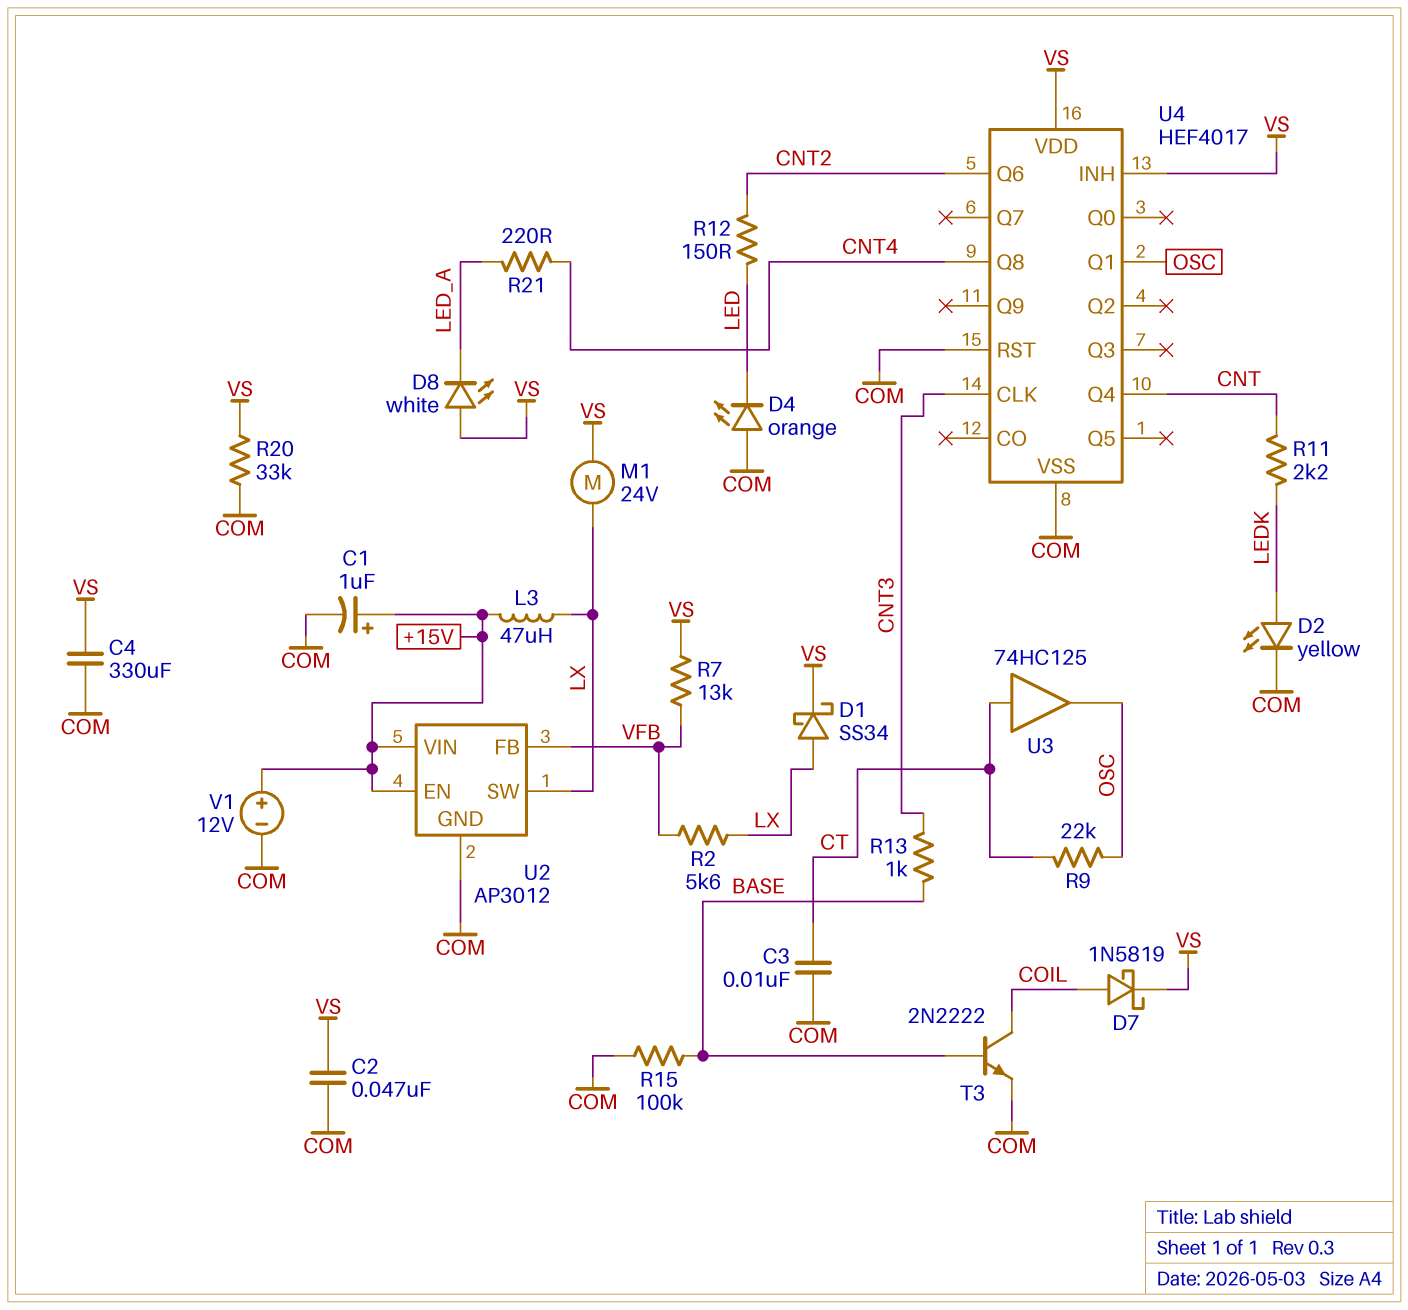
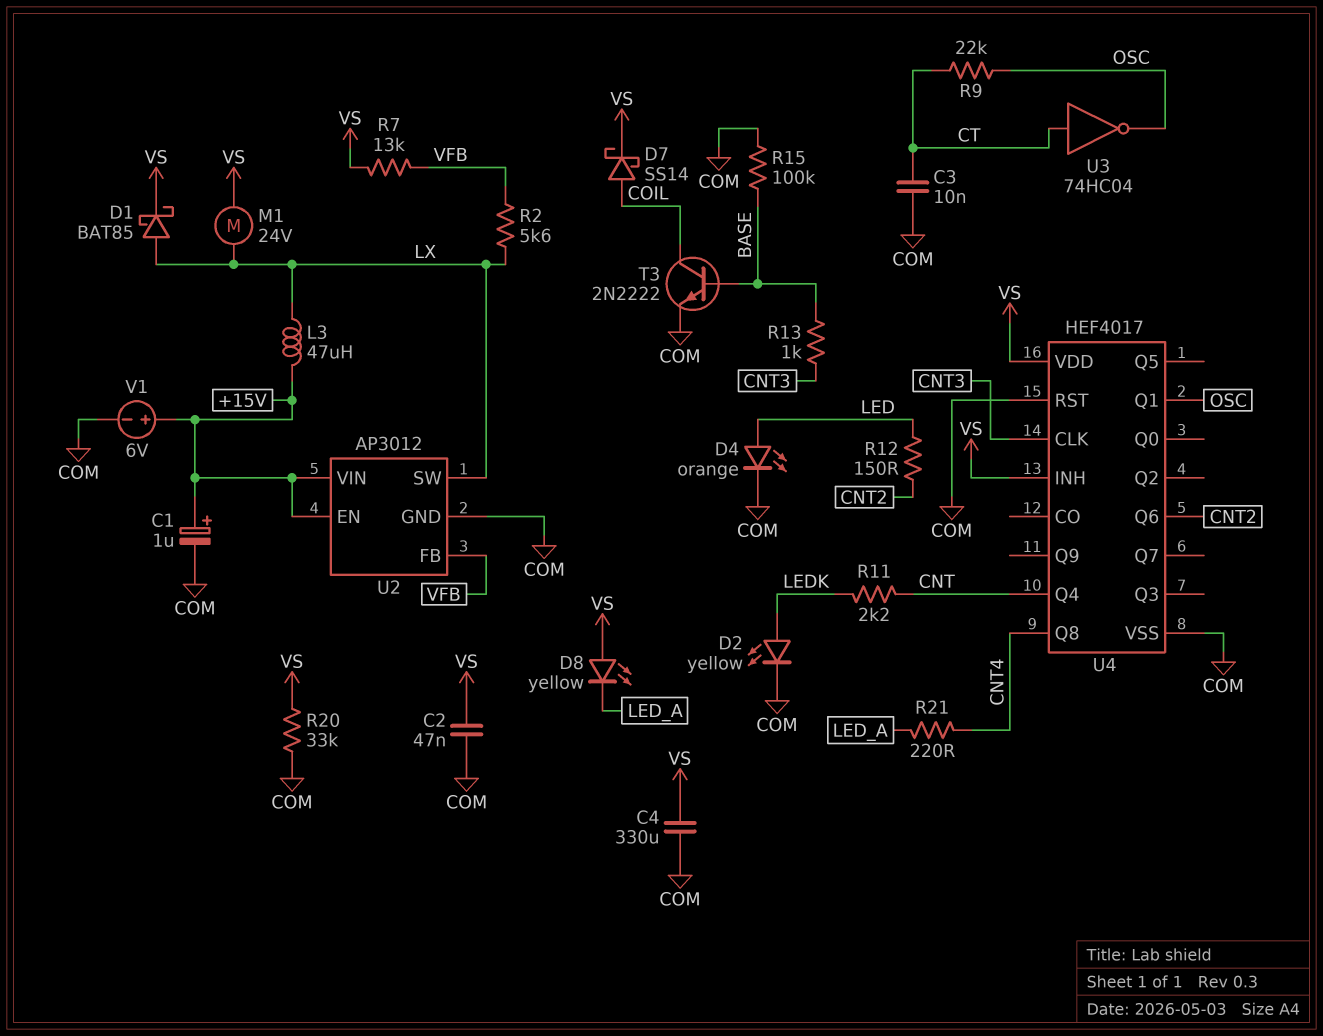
D1: schottky SS34 (A LX, K VS) -> schottky BAT85 (A LX, K VS)
D4: LED orange (A COM, K LED) -> LED orange (A LED, K COM)
D7: schottky 1N5819 (A COIL, K VS) -> schottky SS14 (A COIL, K VS)
D8: LED white (A VS, K LED_A) -> LED yellow (A VS, K LED_A)
U3: buffer 74HC125 (in CT, out OSC) -> NOT 74HC04 (in CT, out OSC)
V1: 12V (plus +15V, minus COM) -> 6V (plus +15V, minus COM)

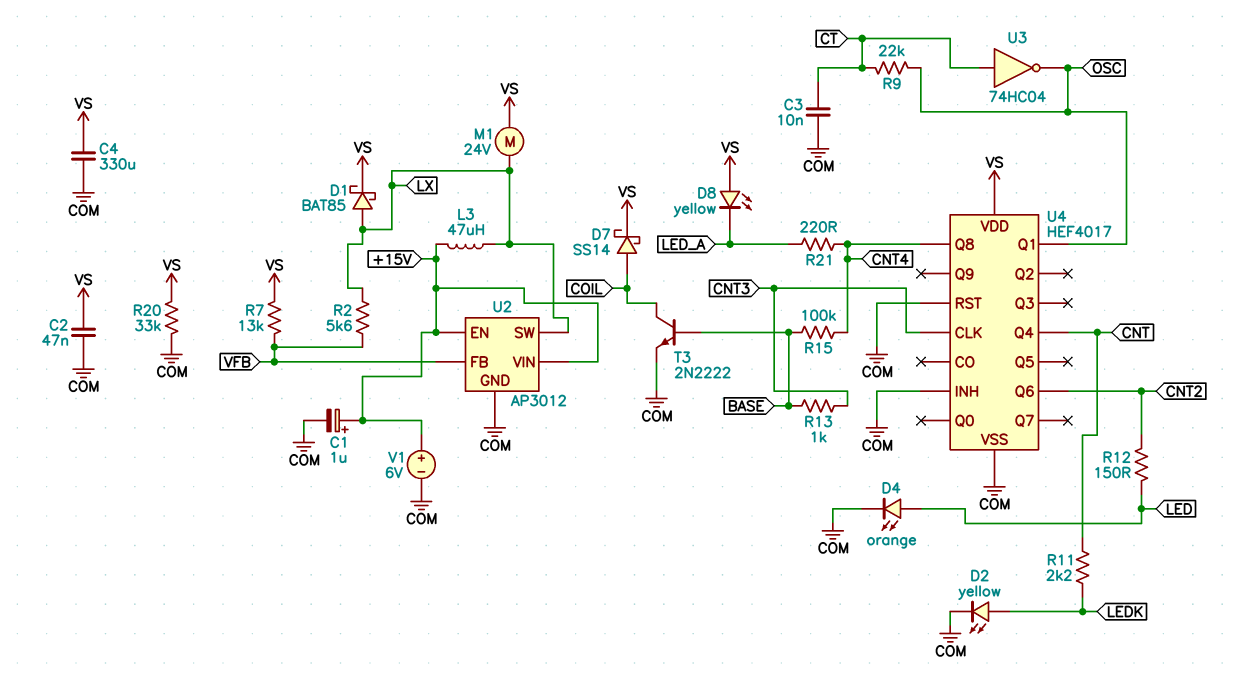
R15: 100k (BASE, COM) -> 100k (BASE, CNT4)
U4 pin INH: VS -> COM

